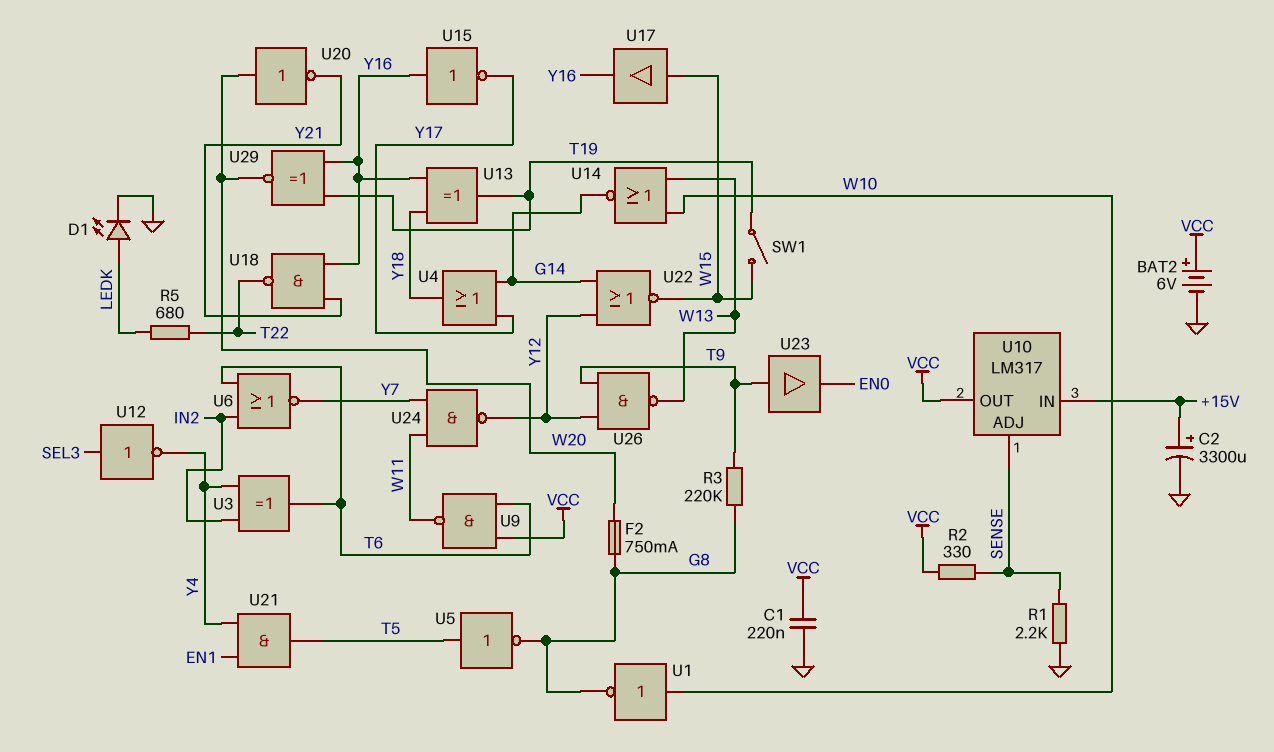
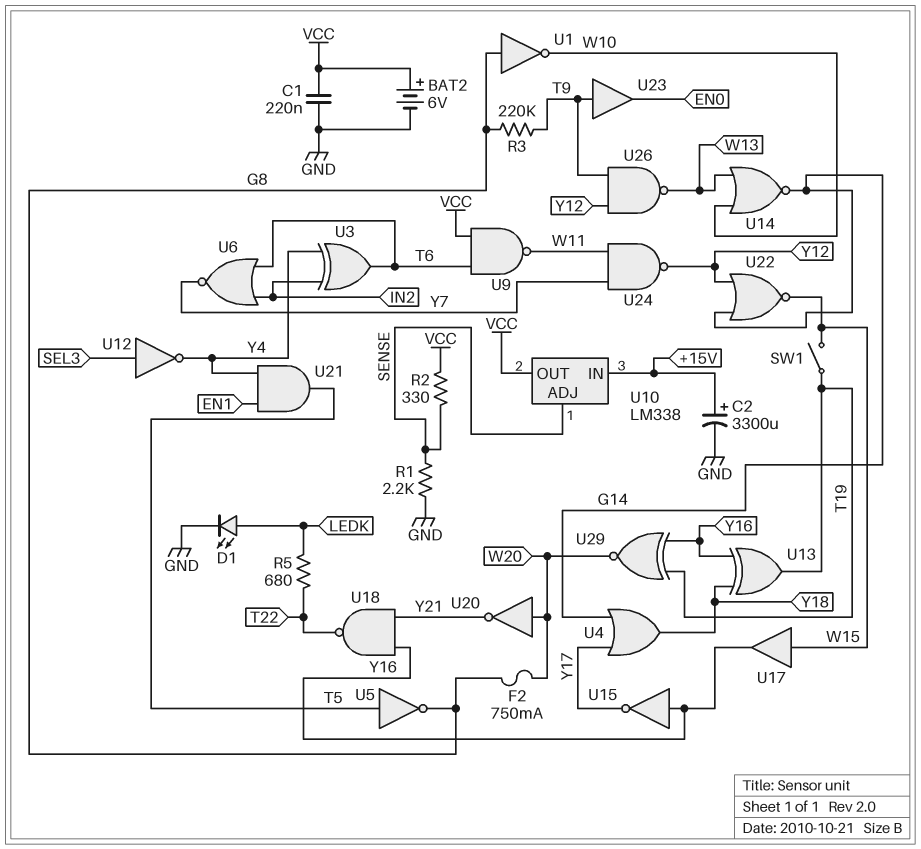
U1: NOT (in W10, out G8) -> NOT (in G8, out W10)
U10: LM317 -> LM338

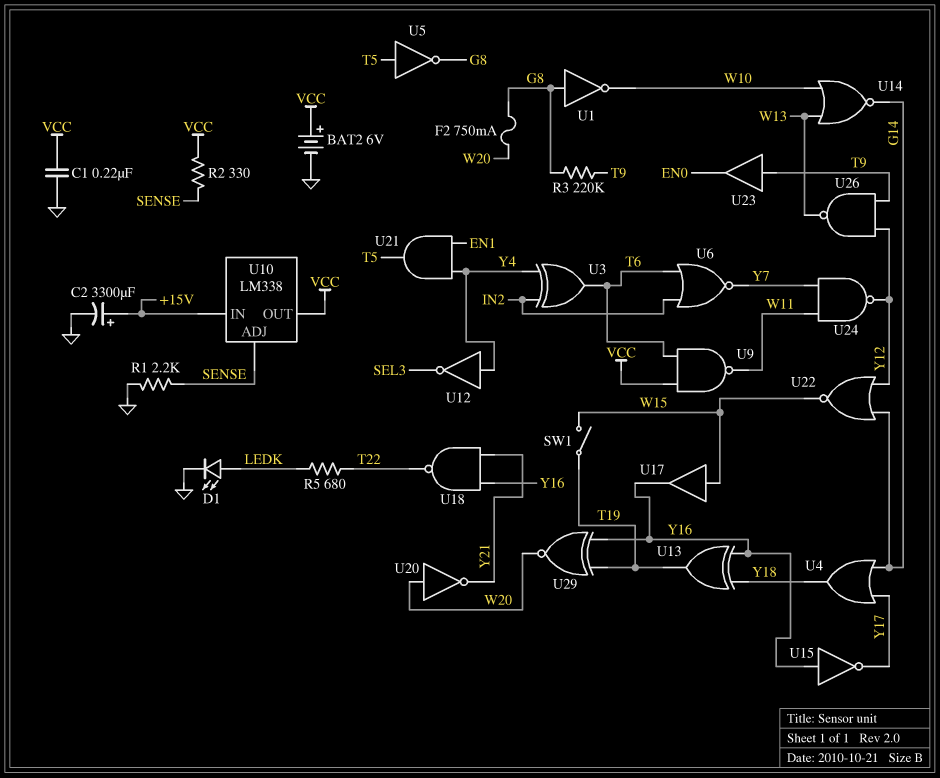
U12: NOT (in SEL3, out Y4) -> NOT (in Y4, out SEL3)

